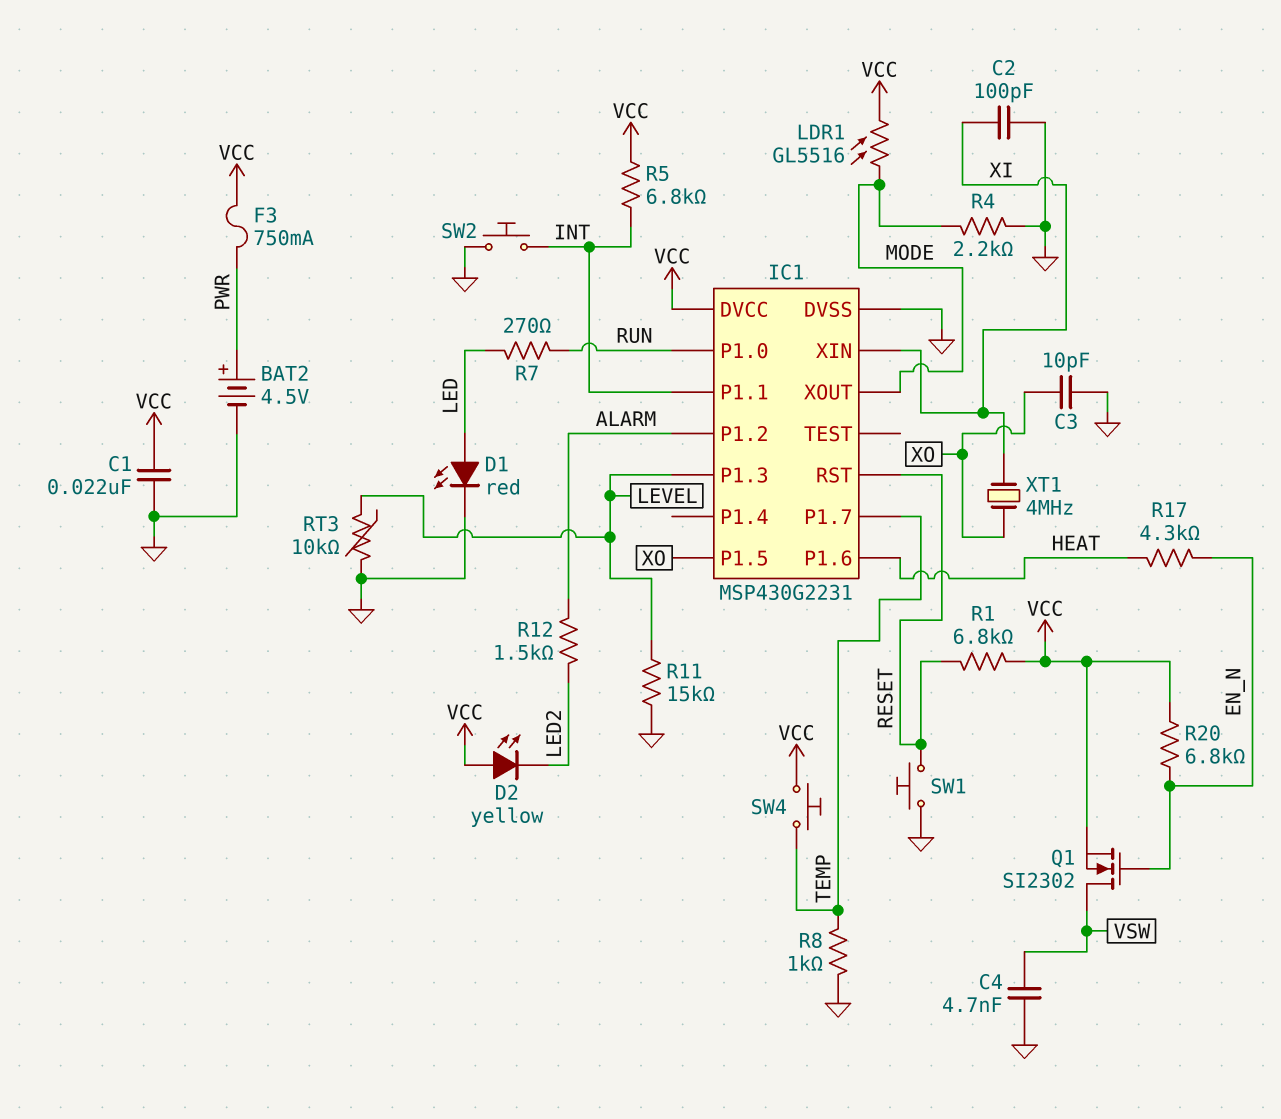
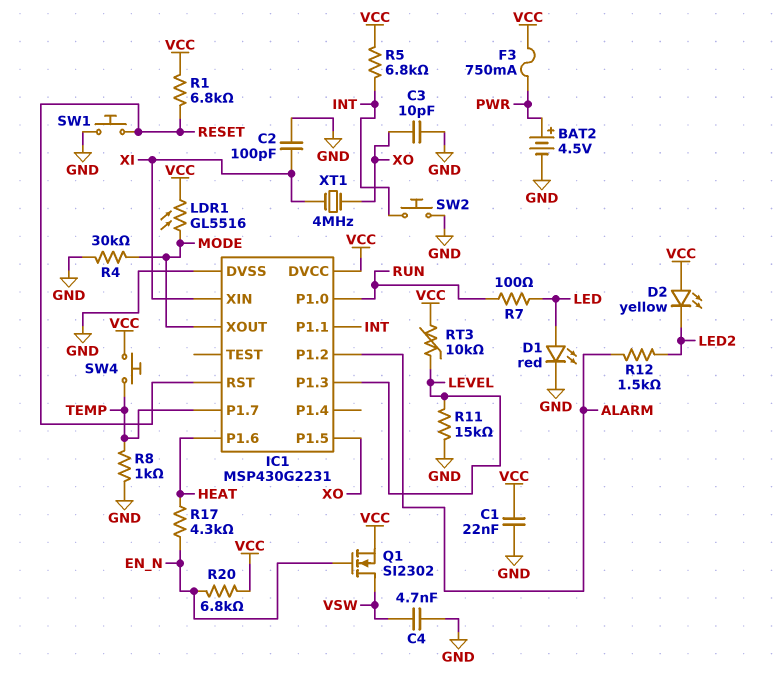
R4: 2.2k (GND, MODE) -> 30k (GND, MODE)
R7: 270 (LED, RUN) -> 100 (LED, RUN)
RT3: 10k (GND, LEVEL) -> 10k (LEVEL, VCC)

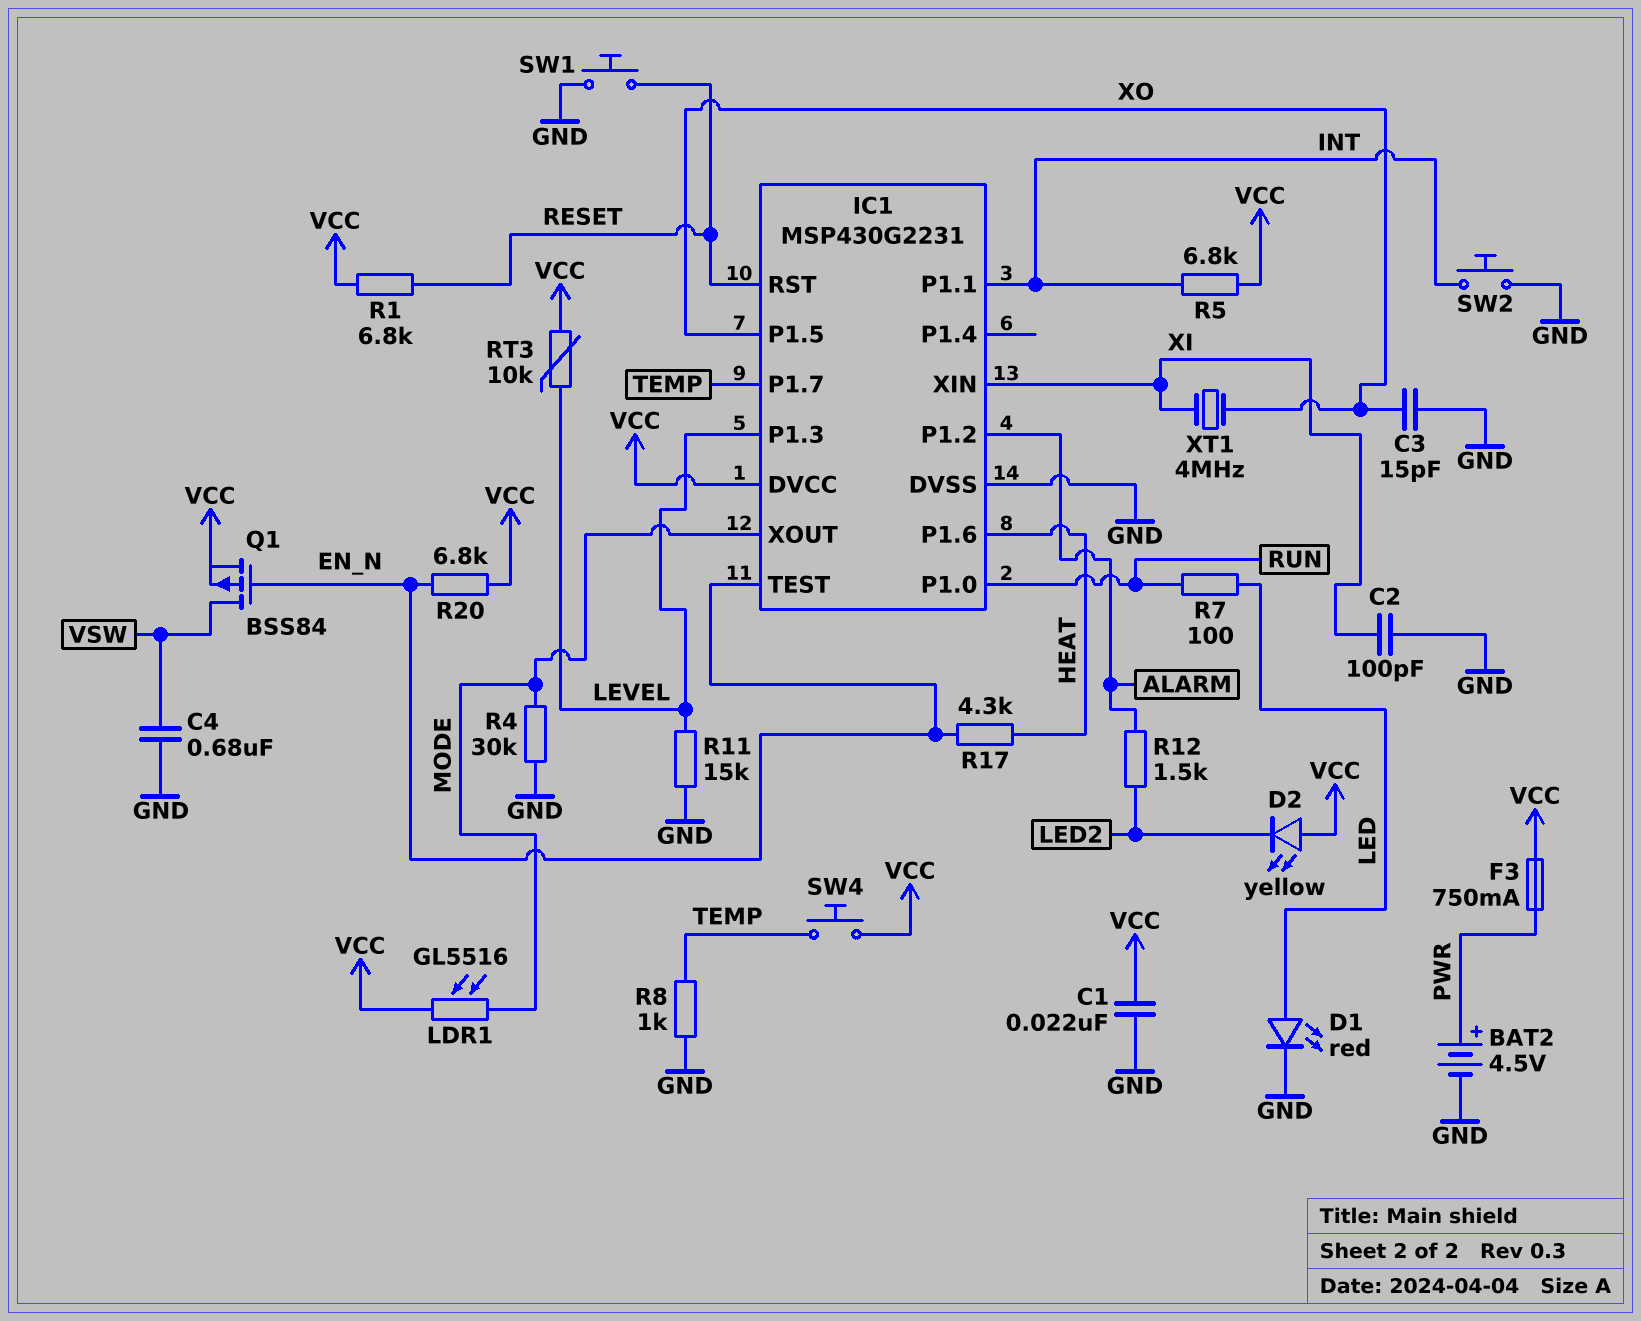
C3: 10pF (GND, XO) -> 15pF (GND, XO)
C4: 4.7nF (GND, VSW) -> 680nF (GND, VSW)
IC1 pin TEST: none -> EN_N
Q1: NMOS SI2302 (G EN_N, D VSW, S VCC) -> PMOS BSS84 (G EN_N, D VSW, S VCC)

